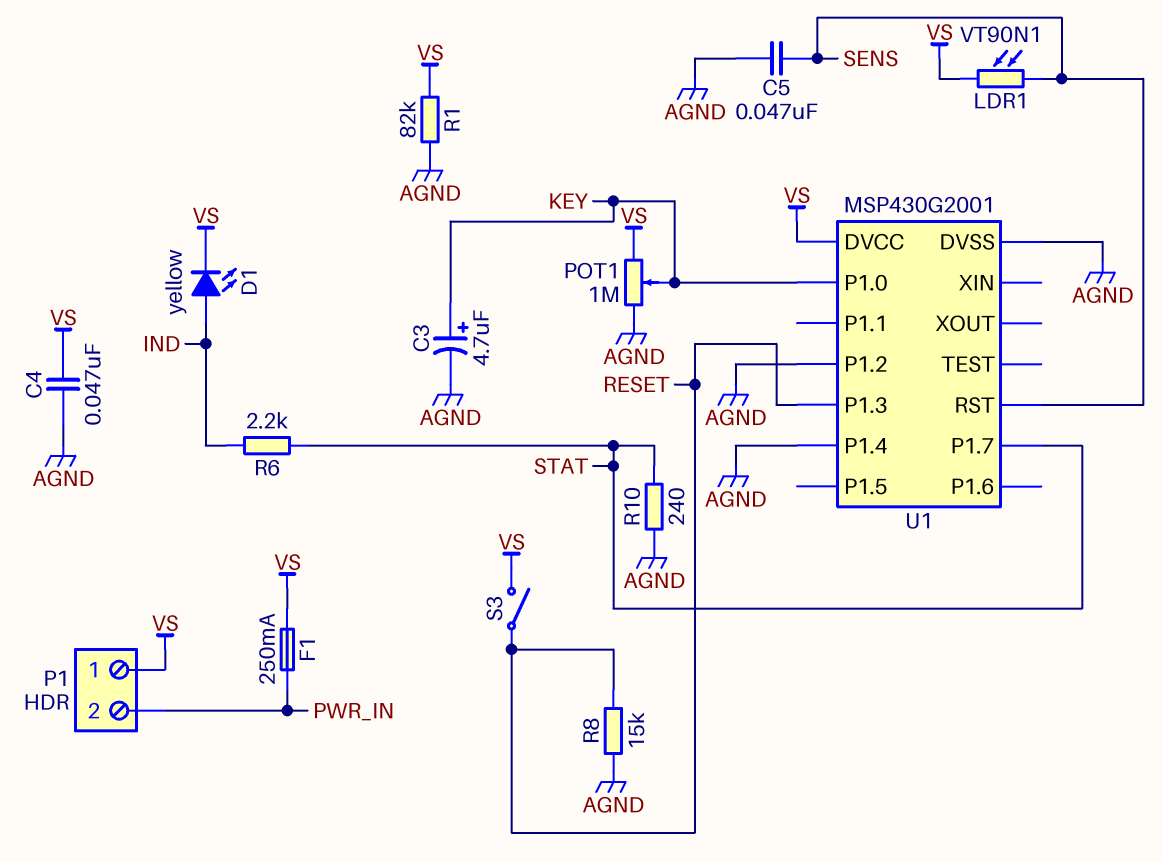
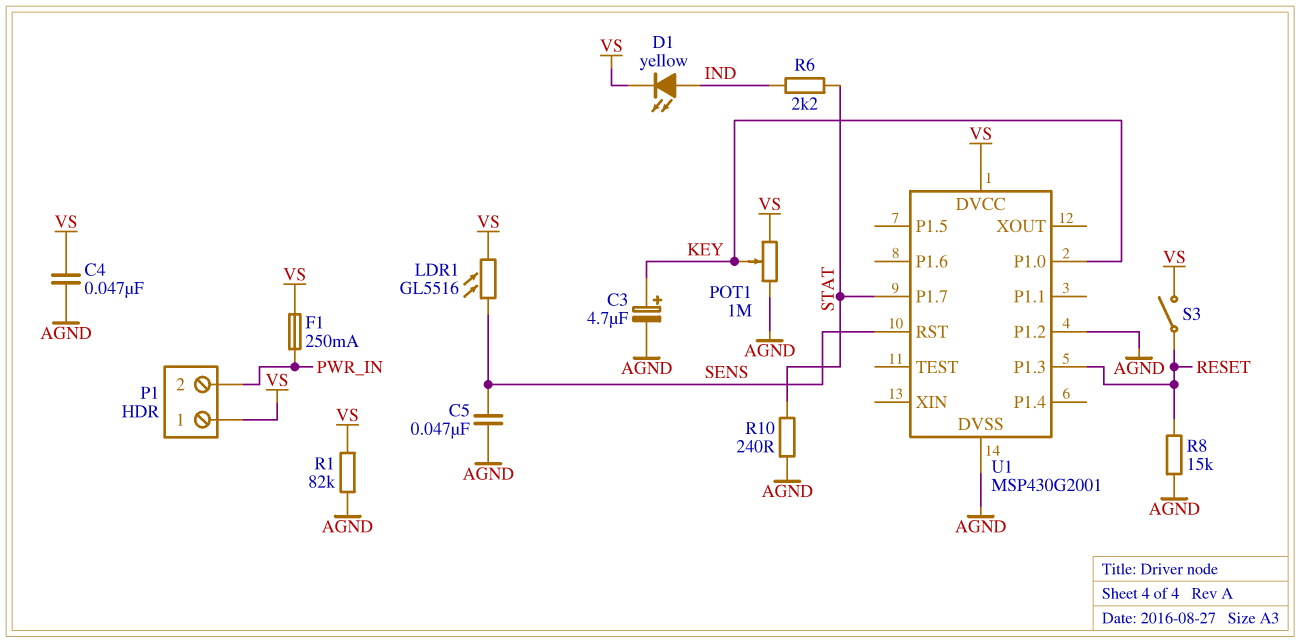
LDR1: VT90N1 (SENS, VS) -> GL5516 (SENS, VS)
U1 pin P1.4: AGND -> none

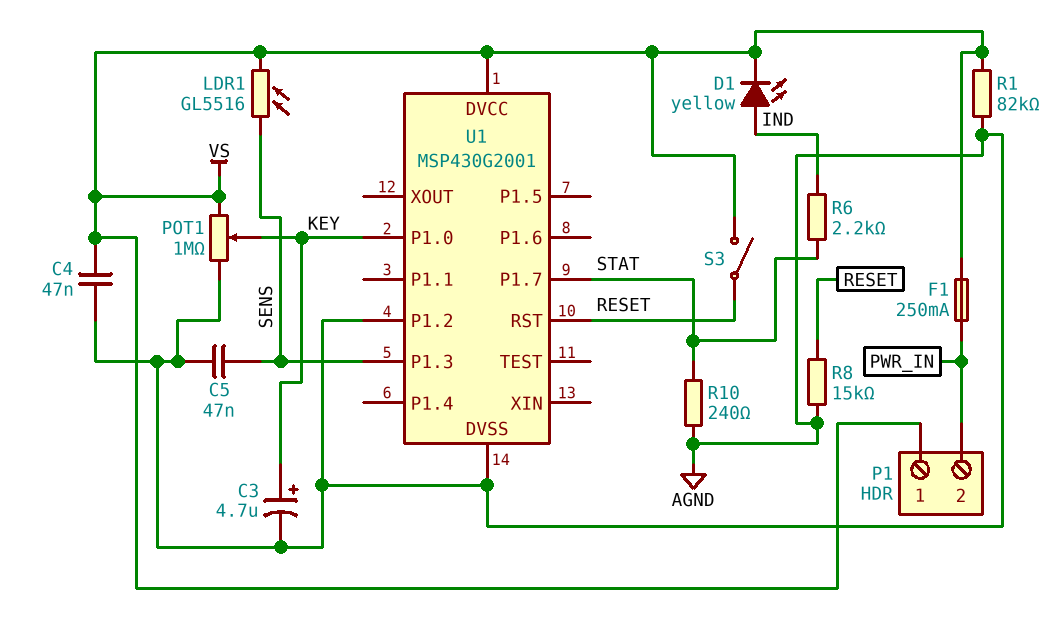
U1 pin P1.3: RESET -> SENS
U1 pin RST: SENS -> RESET

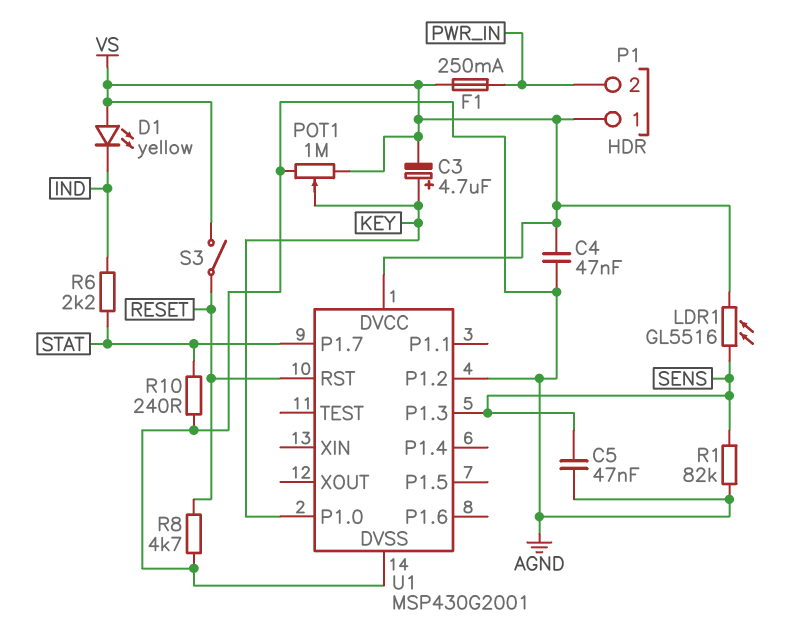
C3: 4.7uF (plus KEY, minus AGND) -> 4.7uF (plus KEY, minus VS)
D1: LED yellow (A IND, K VS) -> LED yellow (A VS, K IND)
R1: 82k (AGND, VS) -> 82k (AGND, SENS)
R8: 15k (AGND, RESET) -> 4.7k (AGND, RESET)

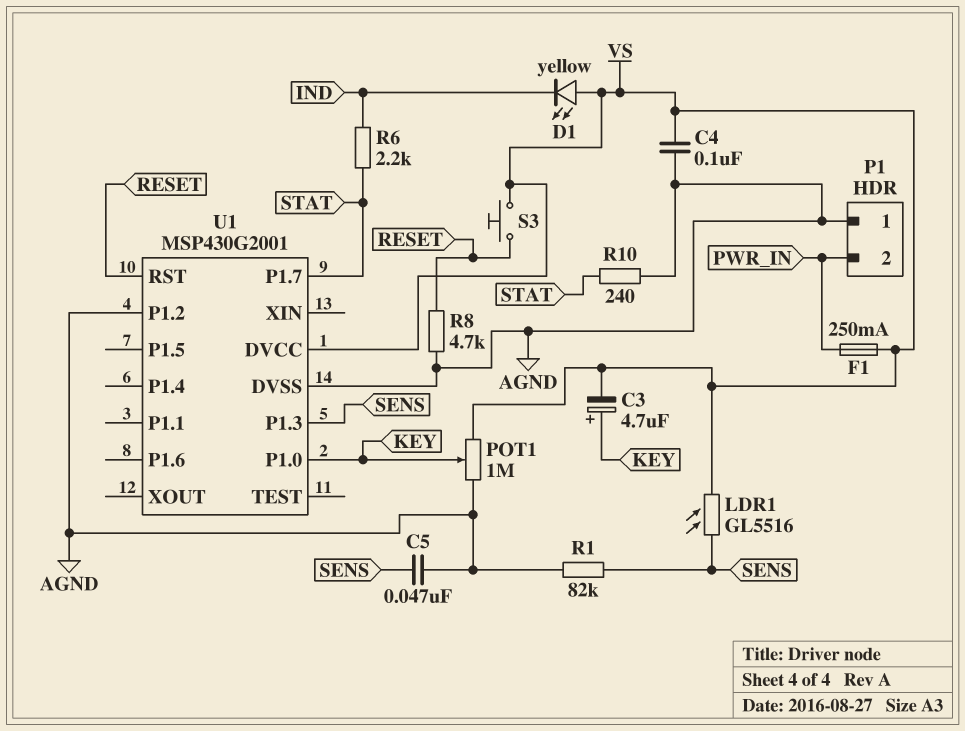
C4: 47nF (AGND, VS) -> 100nF (AGND, VS)
P1 pin 1: VS -> AGND
S3: switch (RESET, VS) -> button (RESET, VS)

